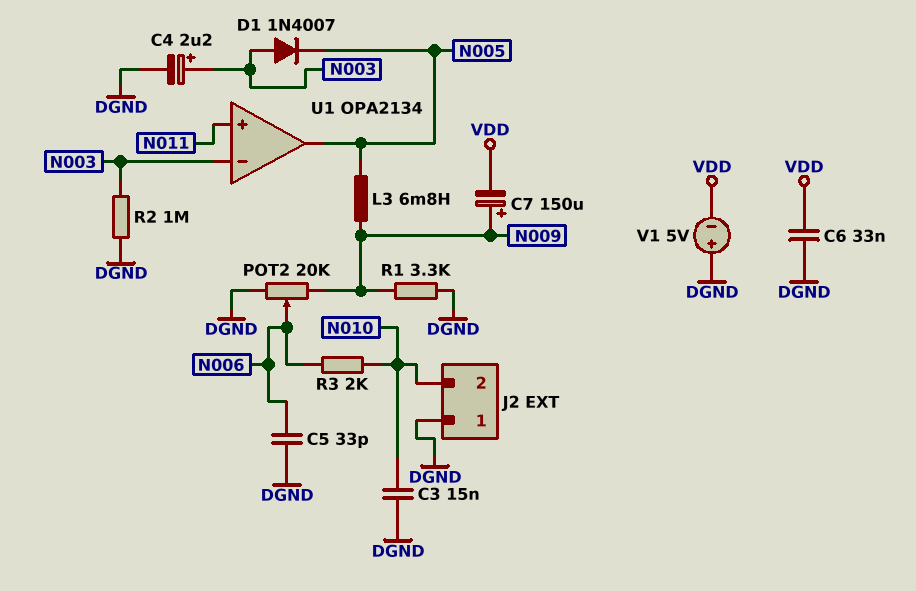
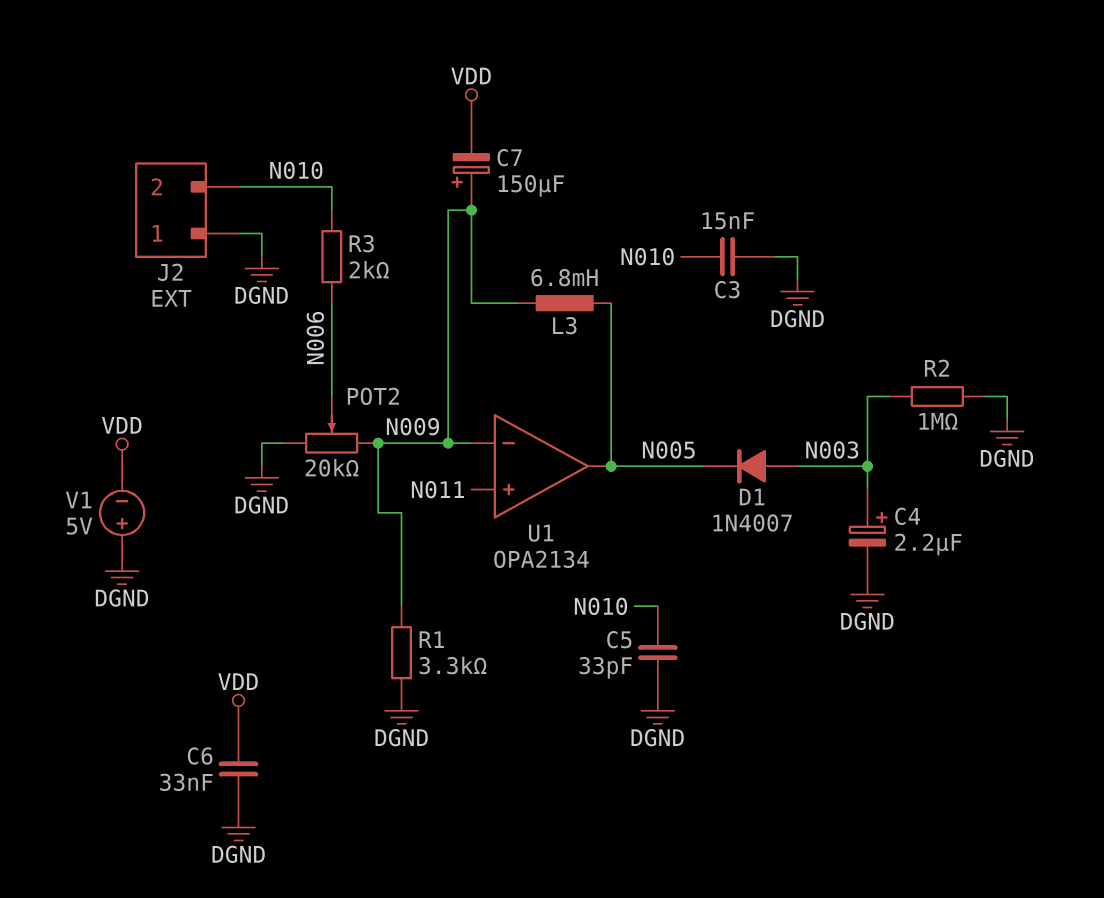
C5: 33pF (DGND, N006) -> 33pF (DGND, N010)
U1 pin in-: N003 -> N009

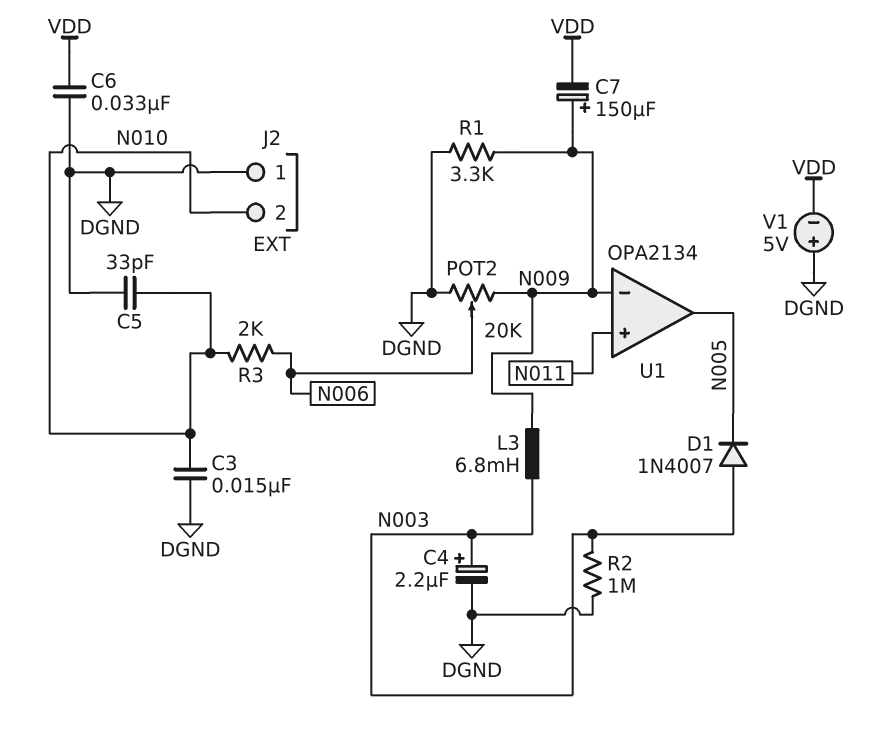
L3: 6.8mH (N005, N009) -> 6.8mH (N003, N009)

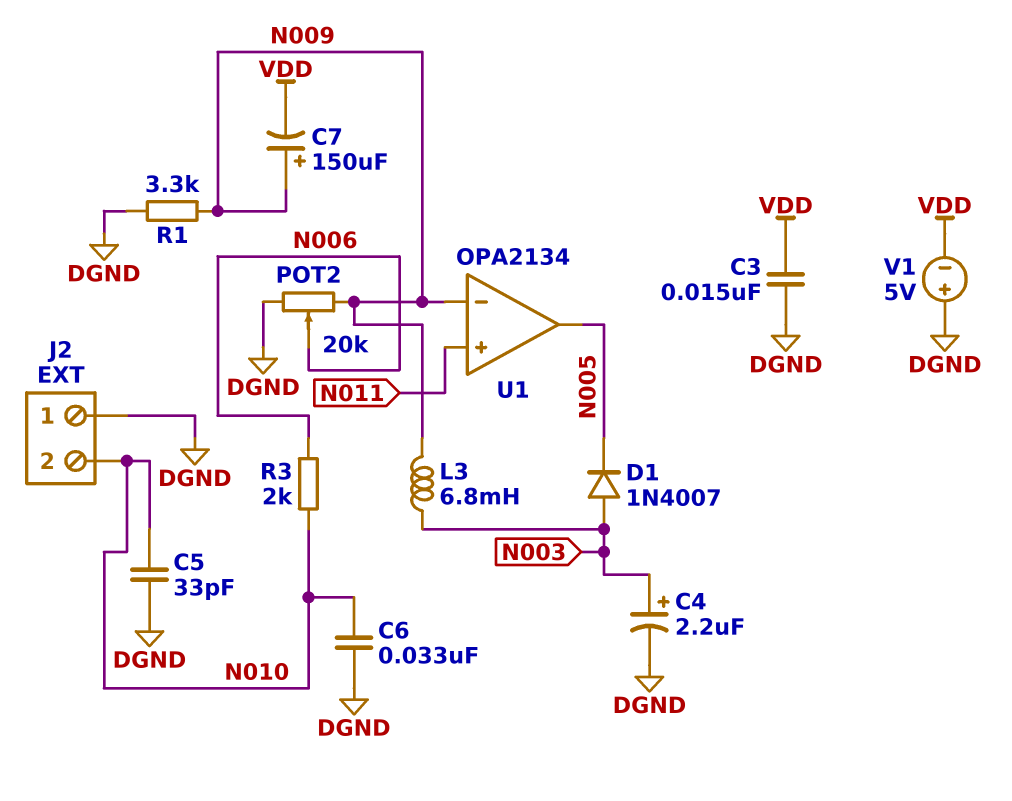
C3: 15nF (DGND, N010) -> 15nF (DGND, VDD)
C6: 33nF (DGND, VDD) -> 33nF (DGND, N010)
R2: 1M (DGND, N003) -> none

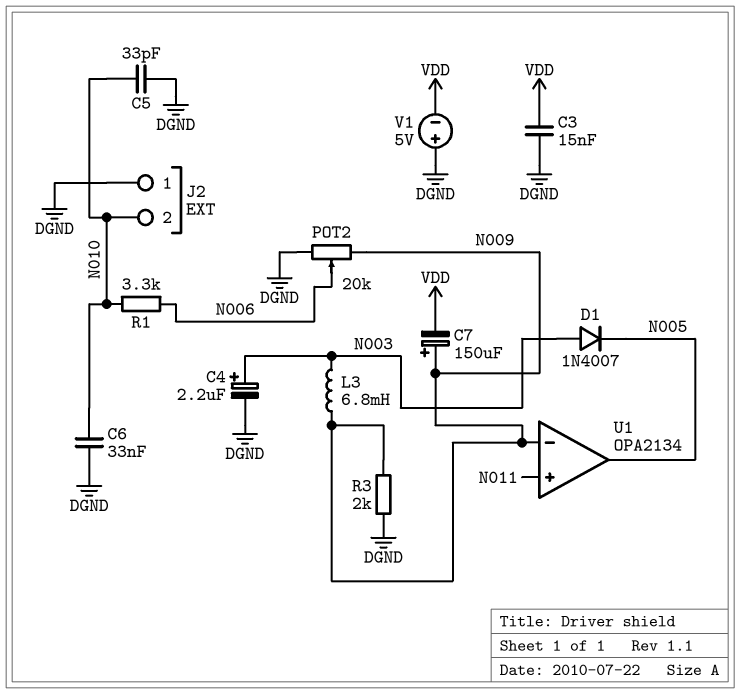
R1: 3.3k (DGND, N009) -> 3.3k (N006, N010)
R3: 2k (N006, N010) -> 2k (DGND, N009)

